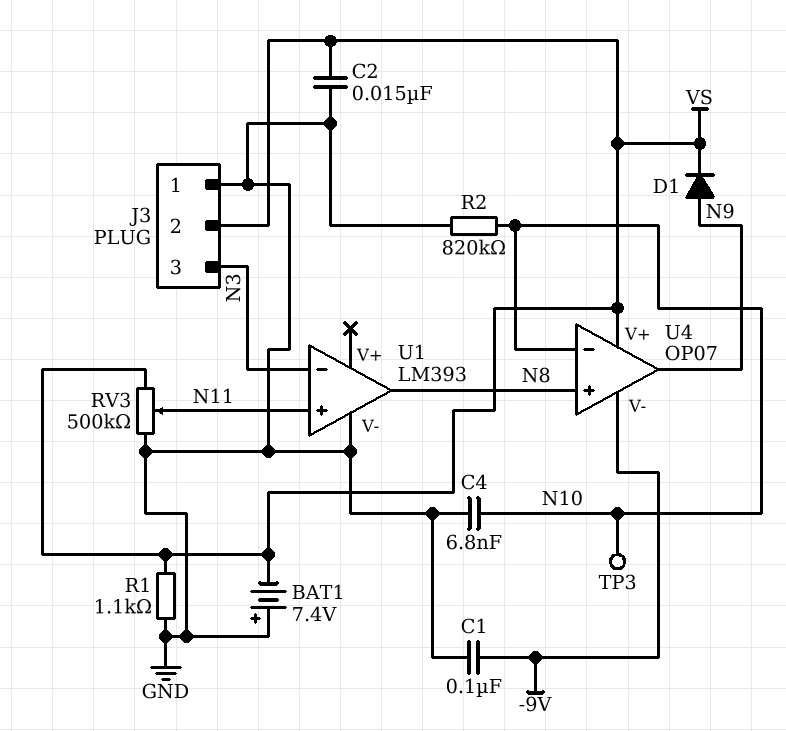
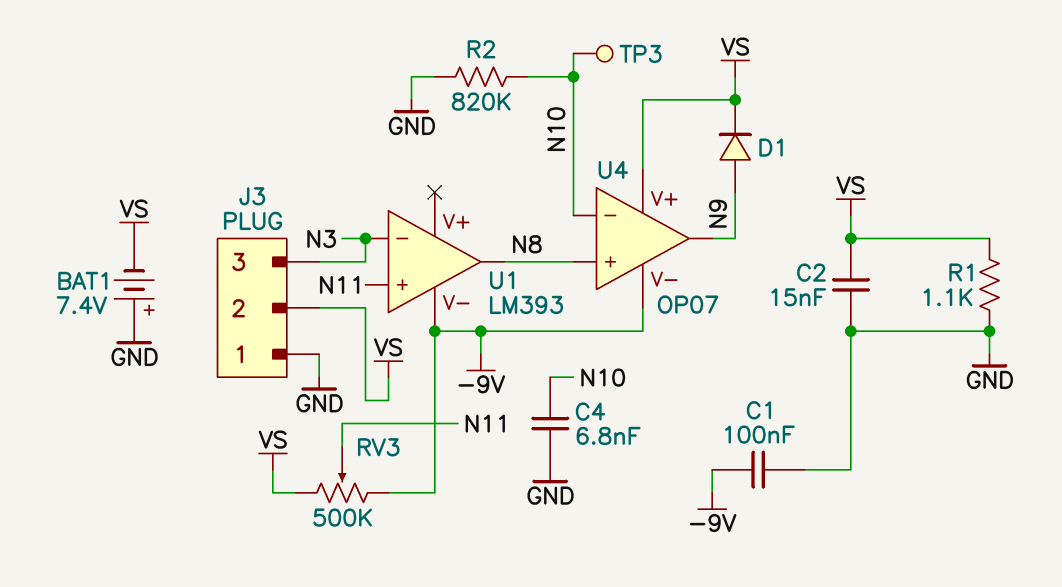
RV3: 500k (GND, VS, wiper N11) -> 500k (-9V, VS, wiper N11)
U1 pin V-: GND -> -9V

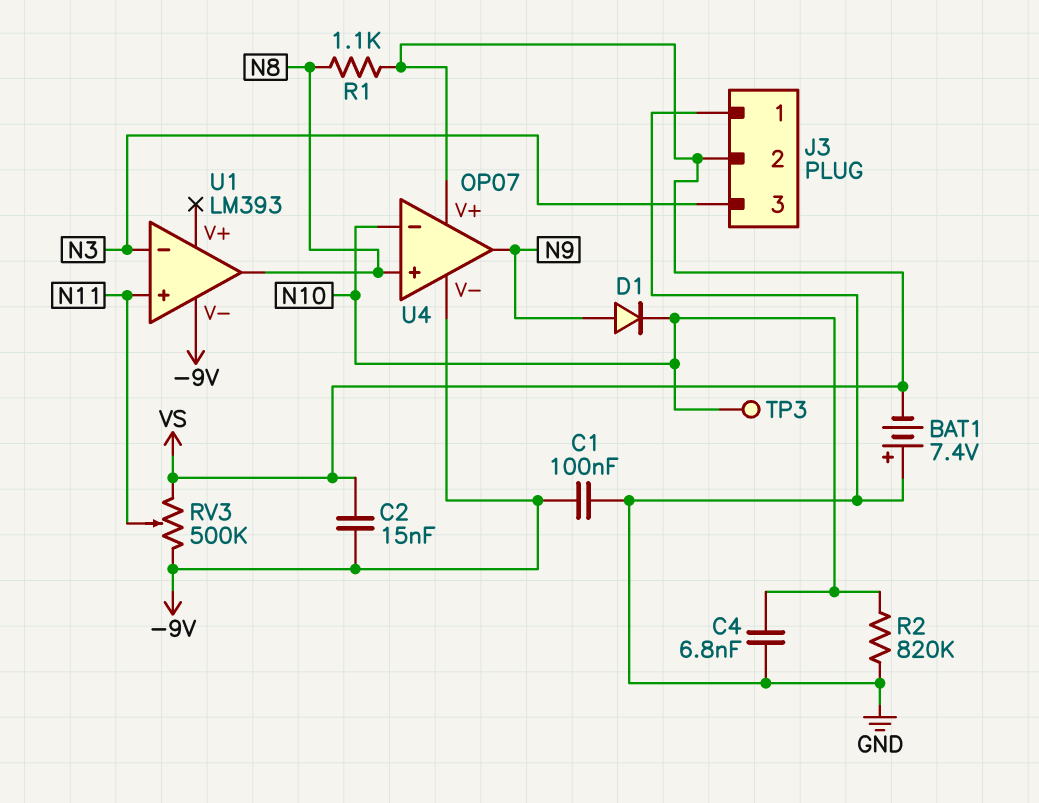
C2: 15nF (GND, VS) -> 15nF (-9V, VS)
D1: diode (A N9, K VS) -> diode (A N9, K N10)
R1: 1.1k (GND, VS) -> 1.1k (N8, VS)

